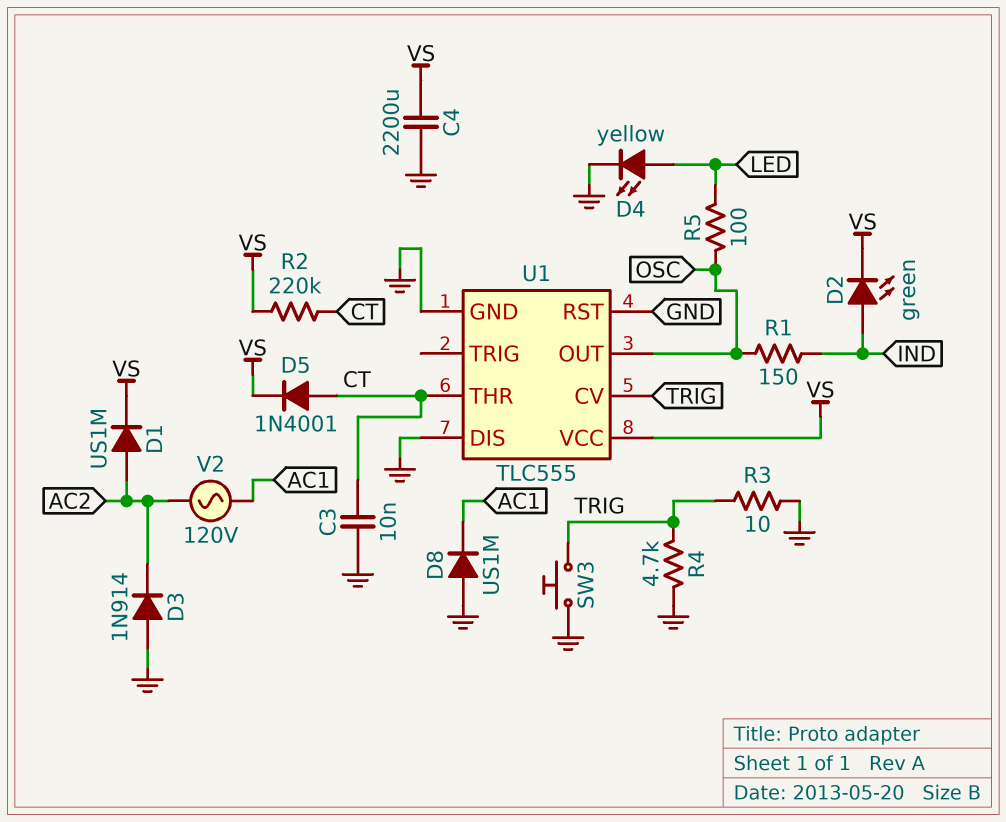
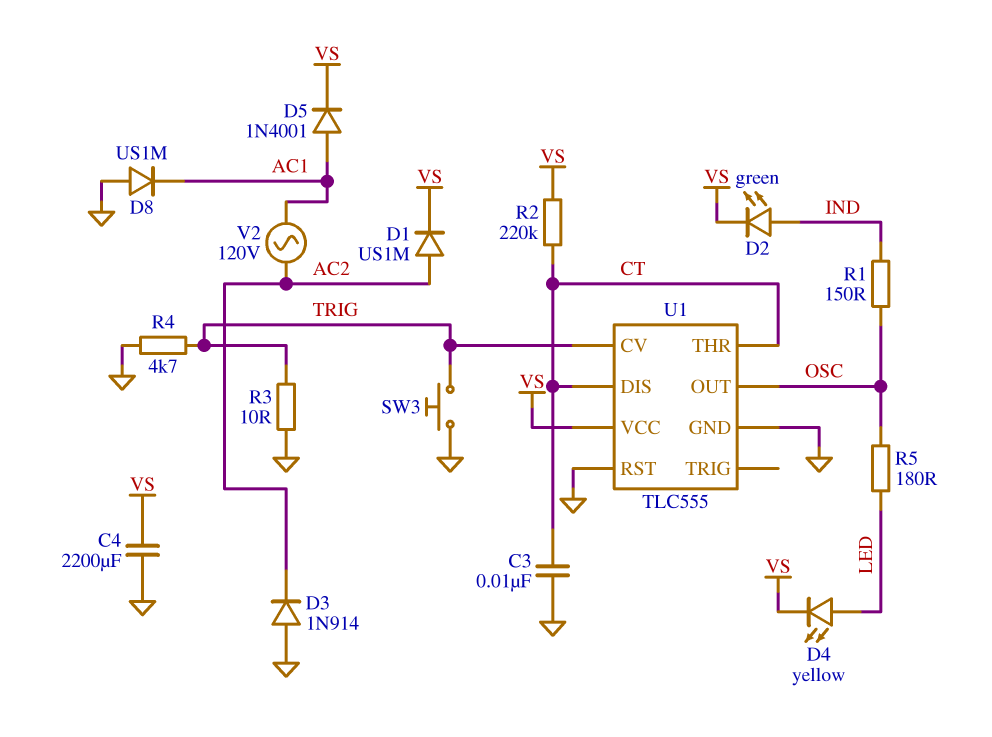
D4: LED yellow (A LED, K GND) -> LED yellow (A LED, K VS)
D5: diode 1N4001 (A CT, K VS) -> diode 1N4001 (A AC1, K VS)
R5: 100 (LED, OSC) -> 180 (LED, OSC)
U1 pin DIS: GND -> CT

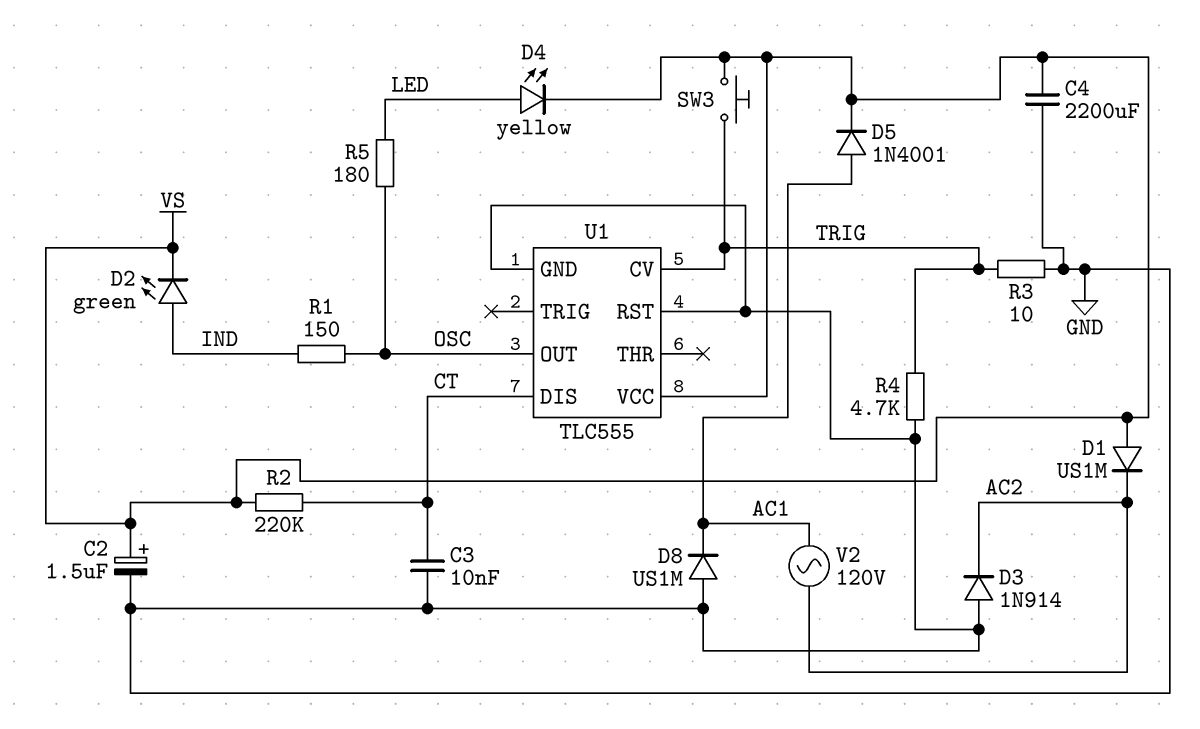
C2: none -> 1.5uF (plus VS, minus GND)
D1: diode US1M (A AC2, K VS) -> diode US1M (A VS, K AC2)
SW3: button (GND, TRIG) -> button (TRIG, VS)
U1 pin THR: CT -> none

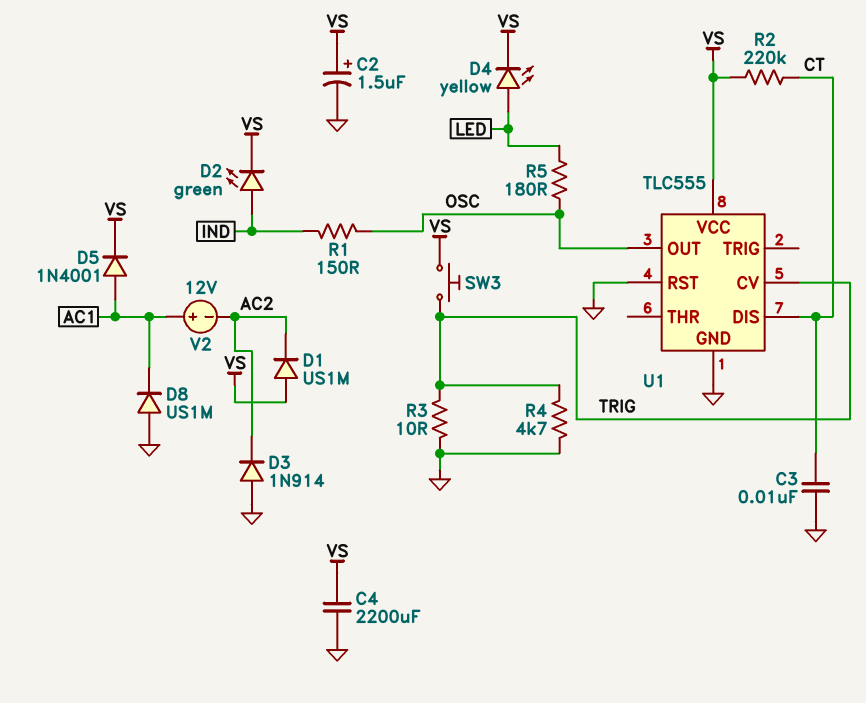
V2: AC 120V (AC1, AC2) -> 12V (plus AC1, minus AC2)

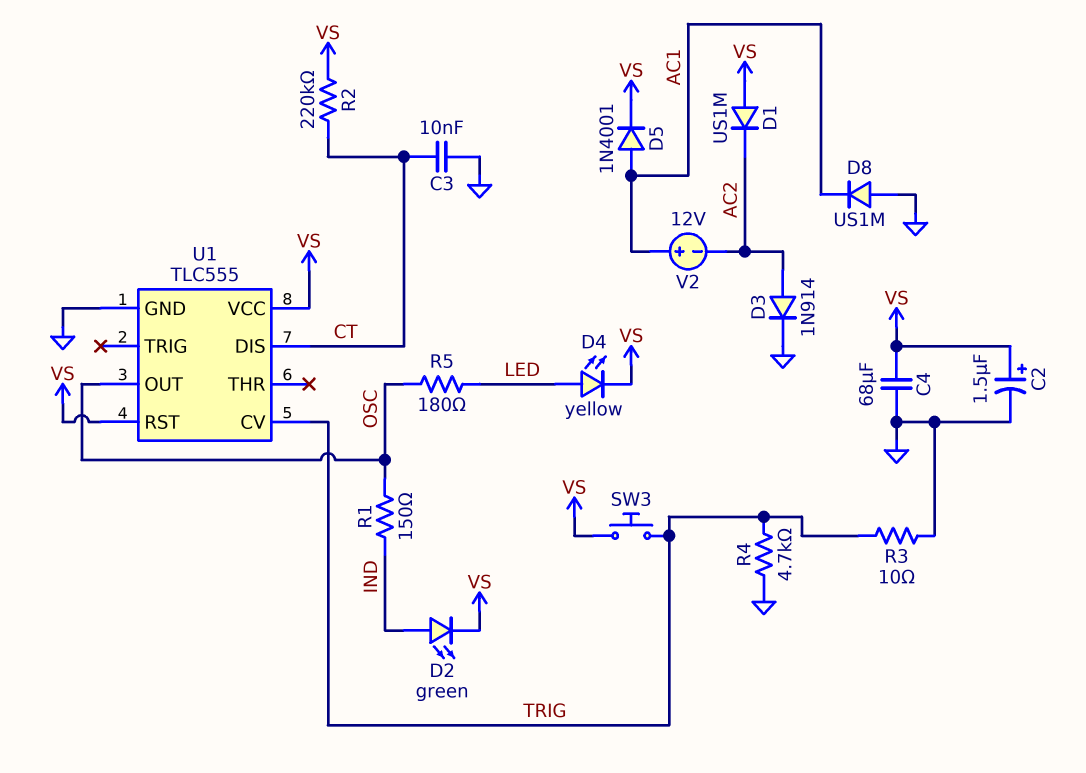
C4: 2200uF (GND, VS) -> 68uF (GND, VS)
D3: diode 1N914 (A GND, K AC2) -> diode 1N914 (A AC2, K GND)
U1 pin RST: GND -> VS

